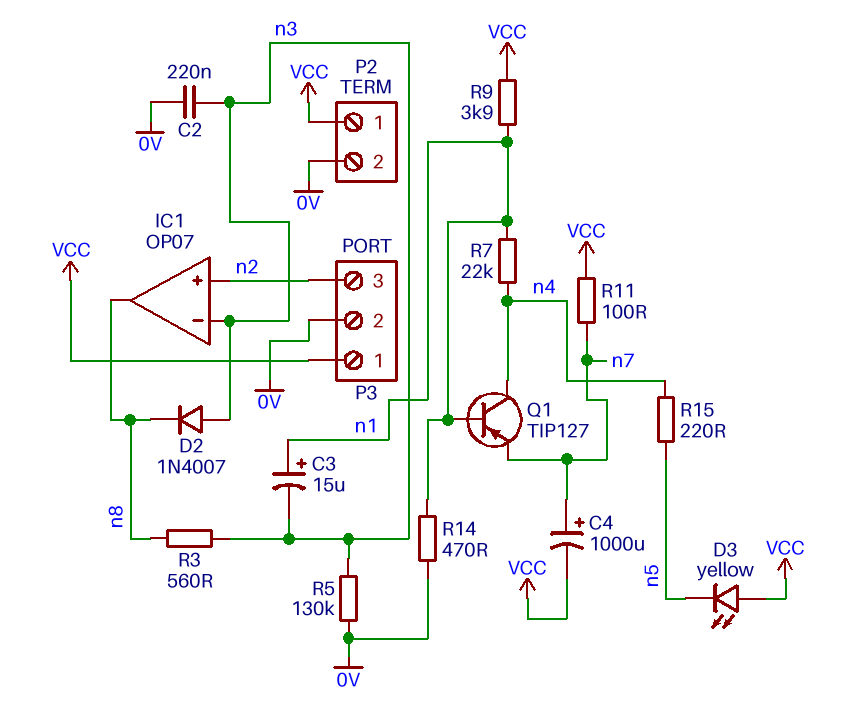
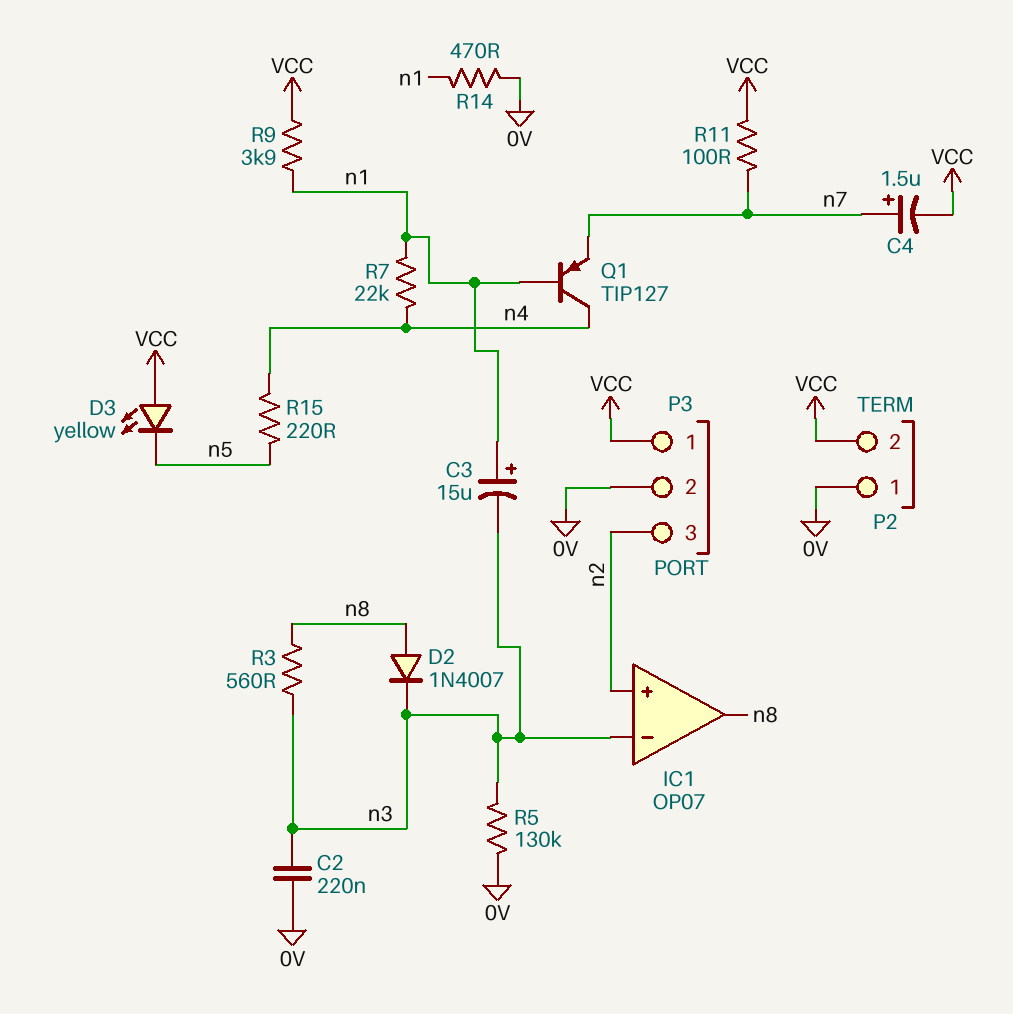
C4: 1000uF (plus n7, minus VCC) -> 1.5uF (plus n7, minus VCC)
D2: diode 1N4007 (A n3, K n8) -> diode 1N4007 (A n8, K n3)
P2 pin 1: VCC -> 0V
P2 pin 2: 0V -> VCC

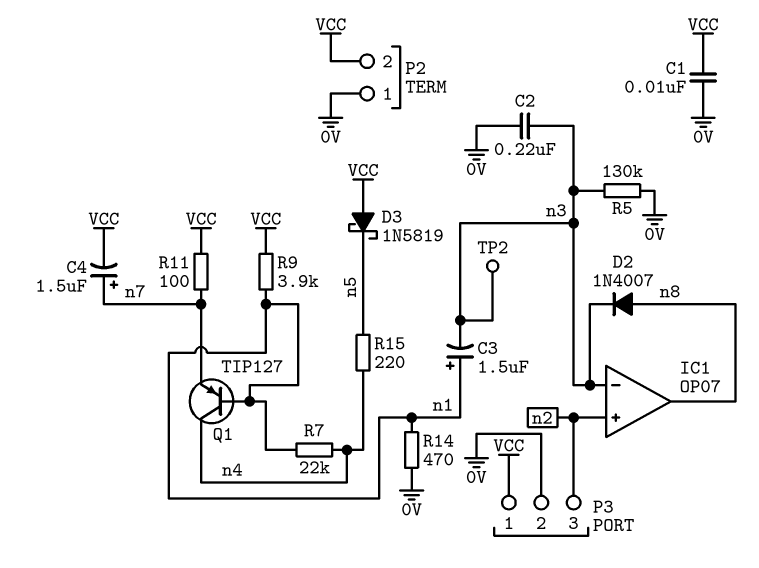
C1: none -> 10nF (0V, VCC)
C3: 15uF (plus n1, minus n3) -> 1.5uF (plus n1, minus n3)
D3: LED yellow (A VCC, K n5) -> schottky 1N5819 (A VCC, K n5)
R3: 560 (n3, n8) -> none
TP2: none -> test point (n3)

